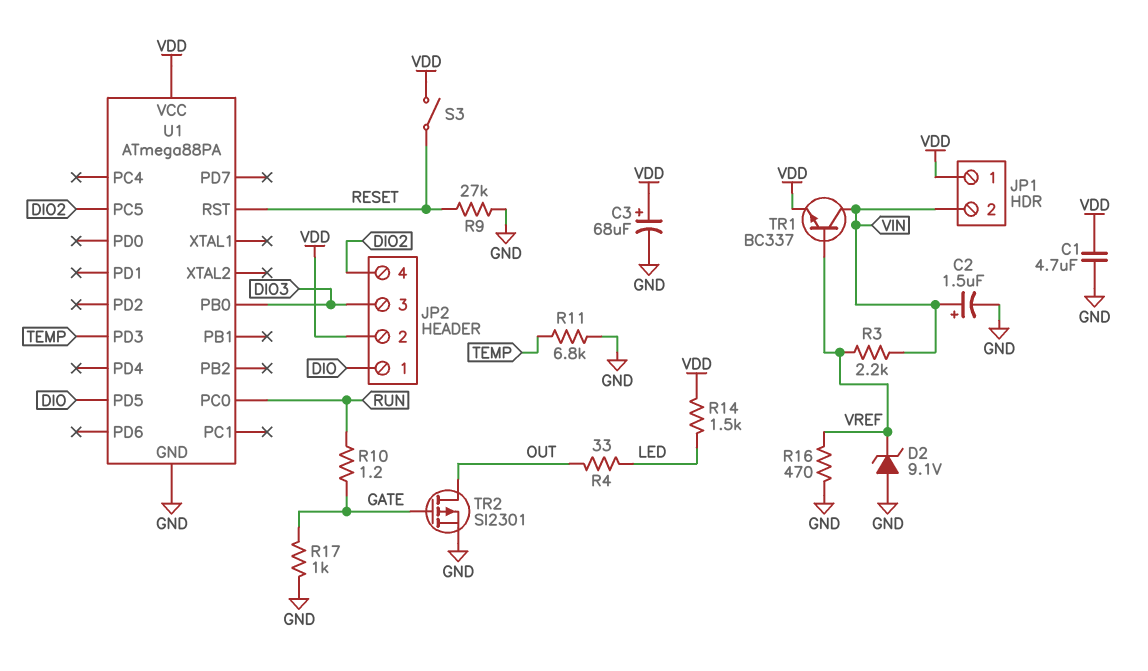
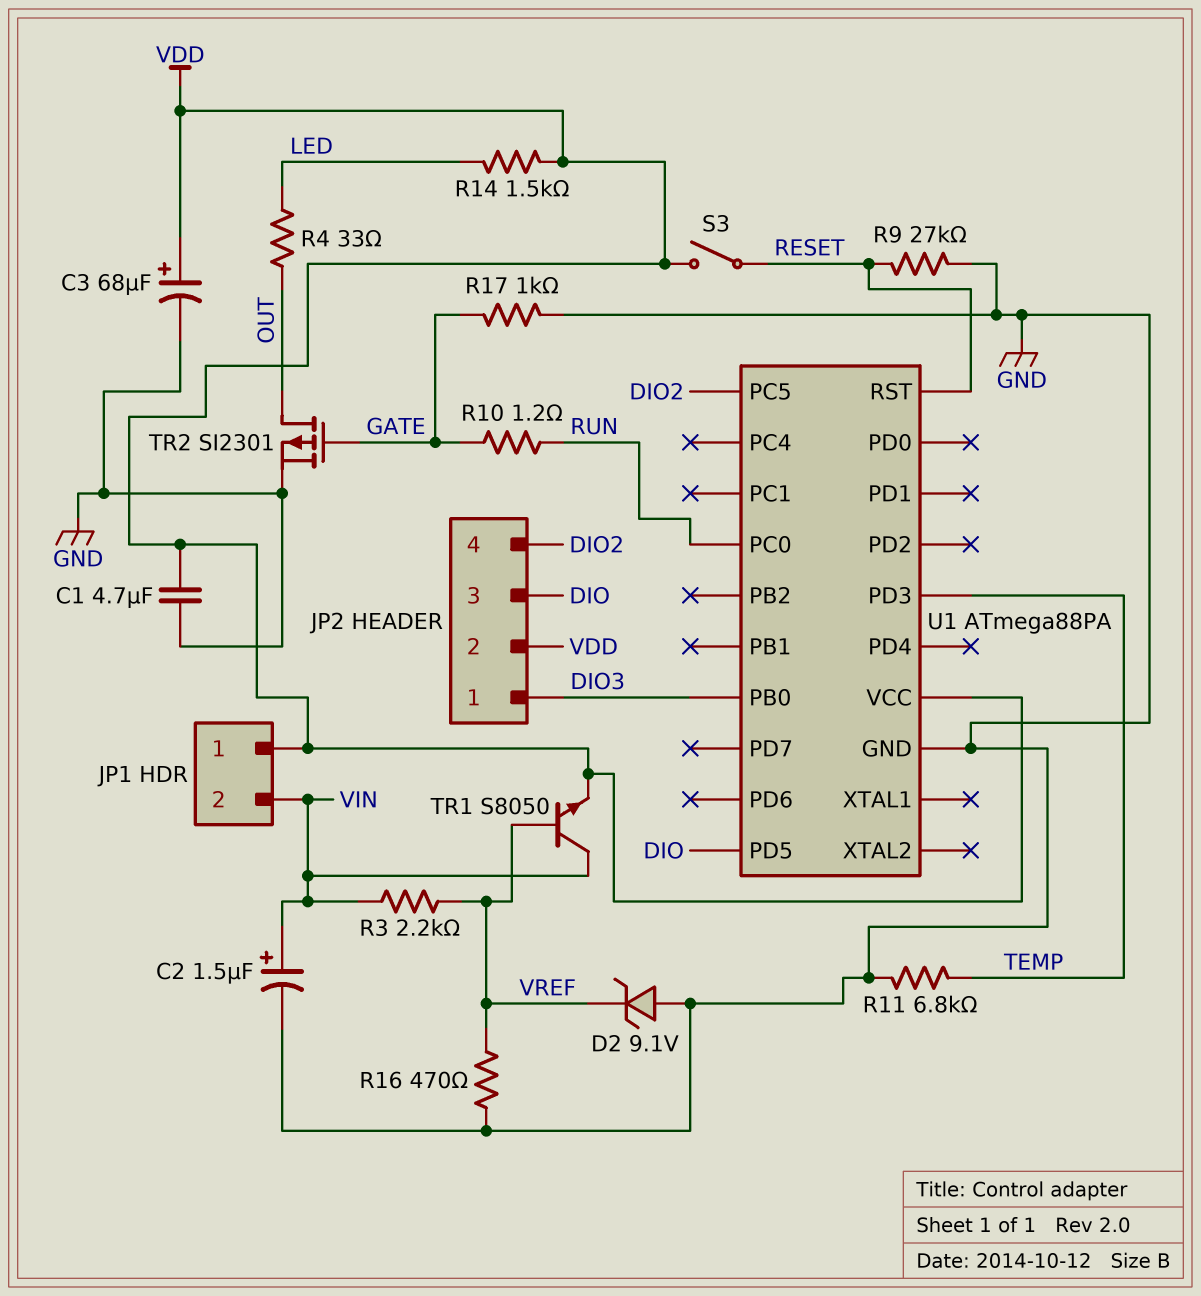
JP2 pin 1: DIO -> DIO3
JP2 pin 3: DIO3 -> DIO
TR1: NPN BC337 (B VREF, C VIN, E VDD) -> NPN S8050 (B VREF, C VIN, E VDD)

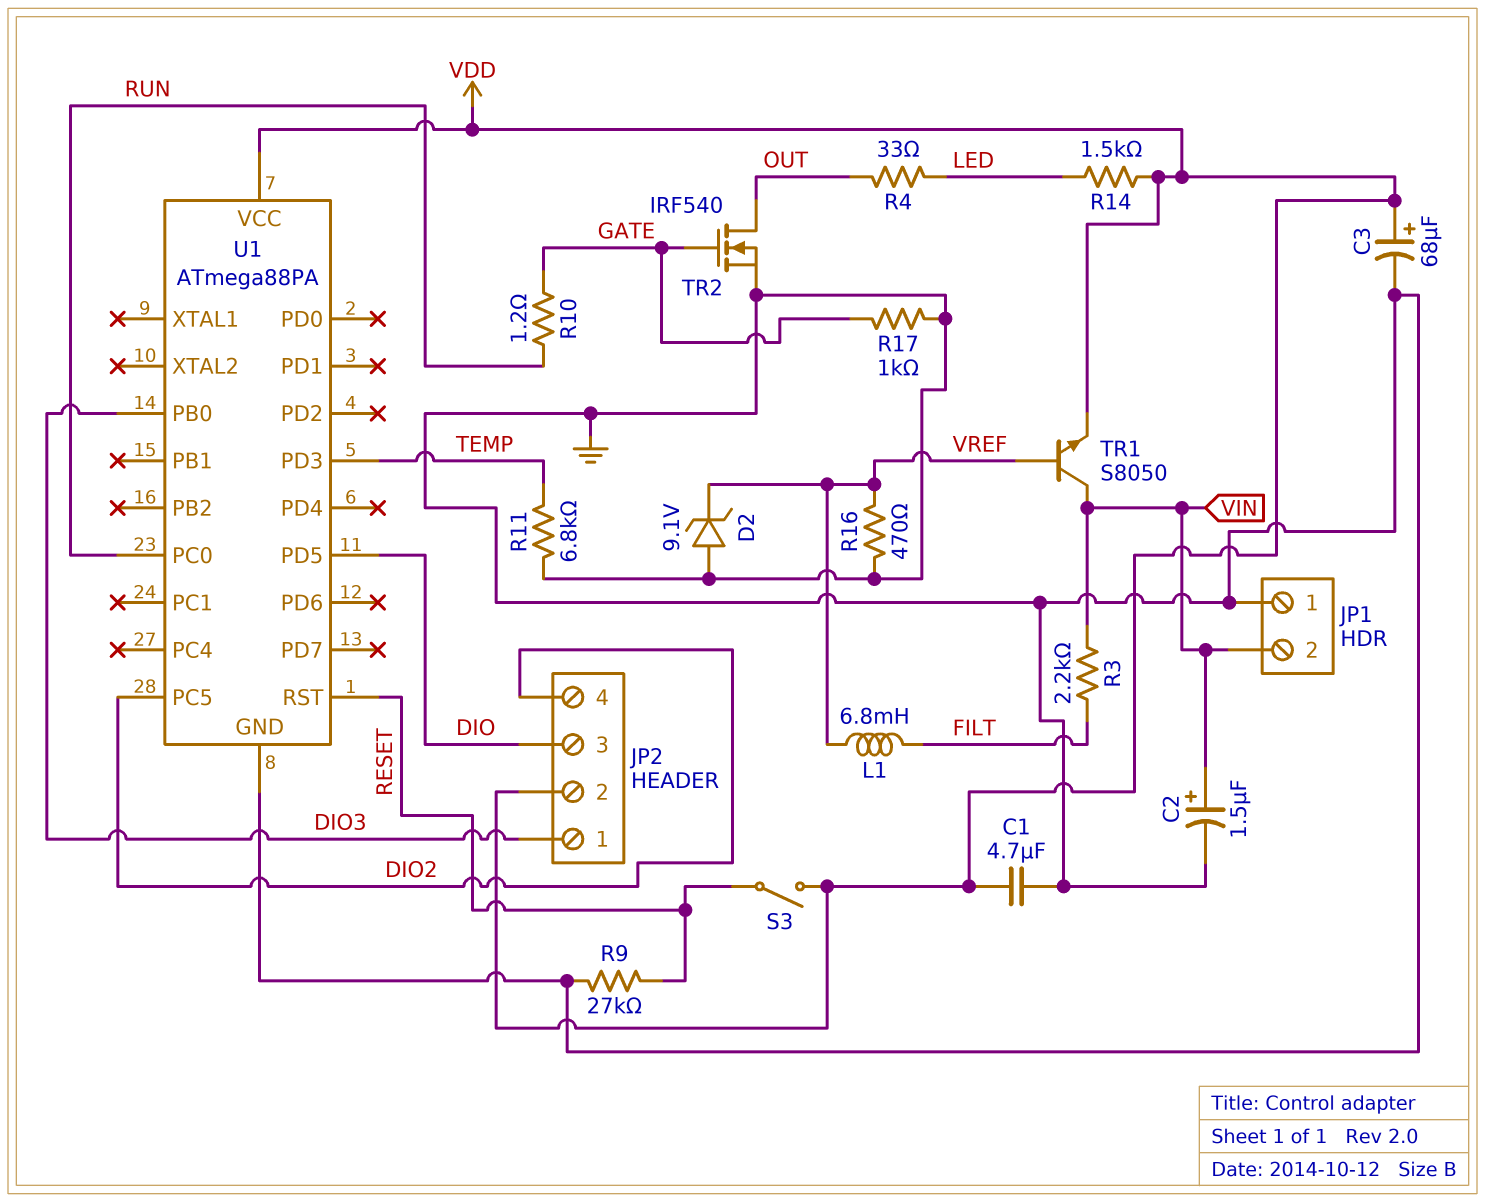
JP1 pin 1: VDD -> GND
L1: none -> 6.8mH (FILT, VREF)
R3: 2.2k (VIN, VREF) -> 2.2k (FILT, VIN)
TR2: PMOS SI2301 (G GATE, D OUT, S GND) -> NMOS IRF540 (G GATE, D OUT, S GND)

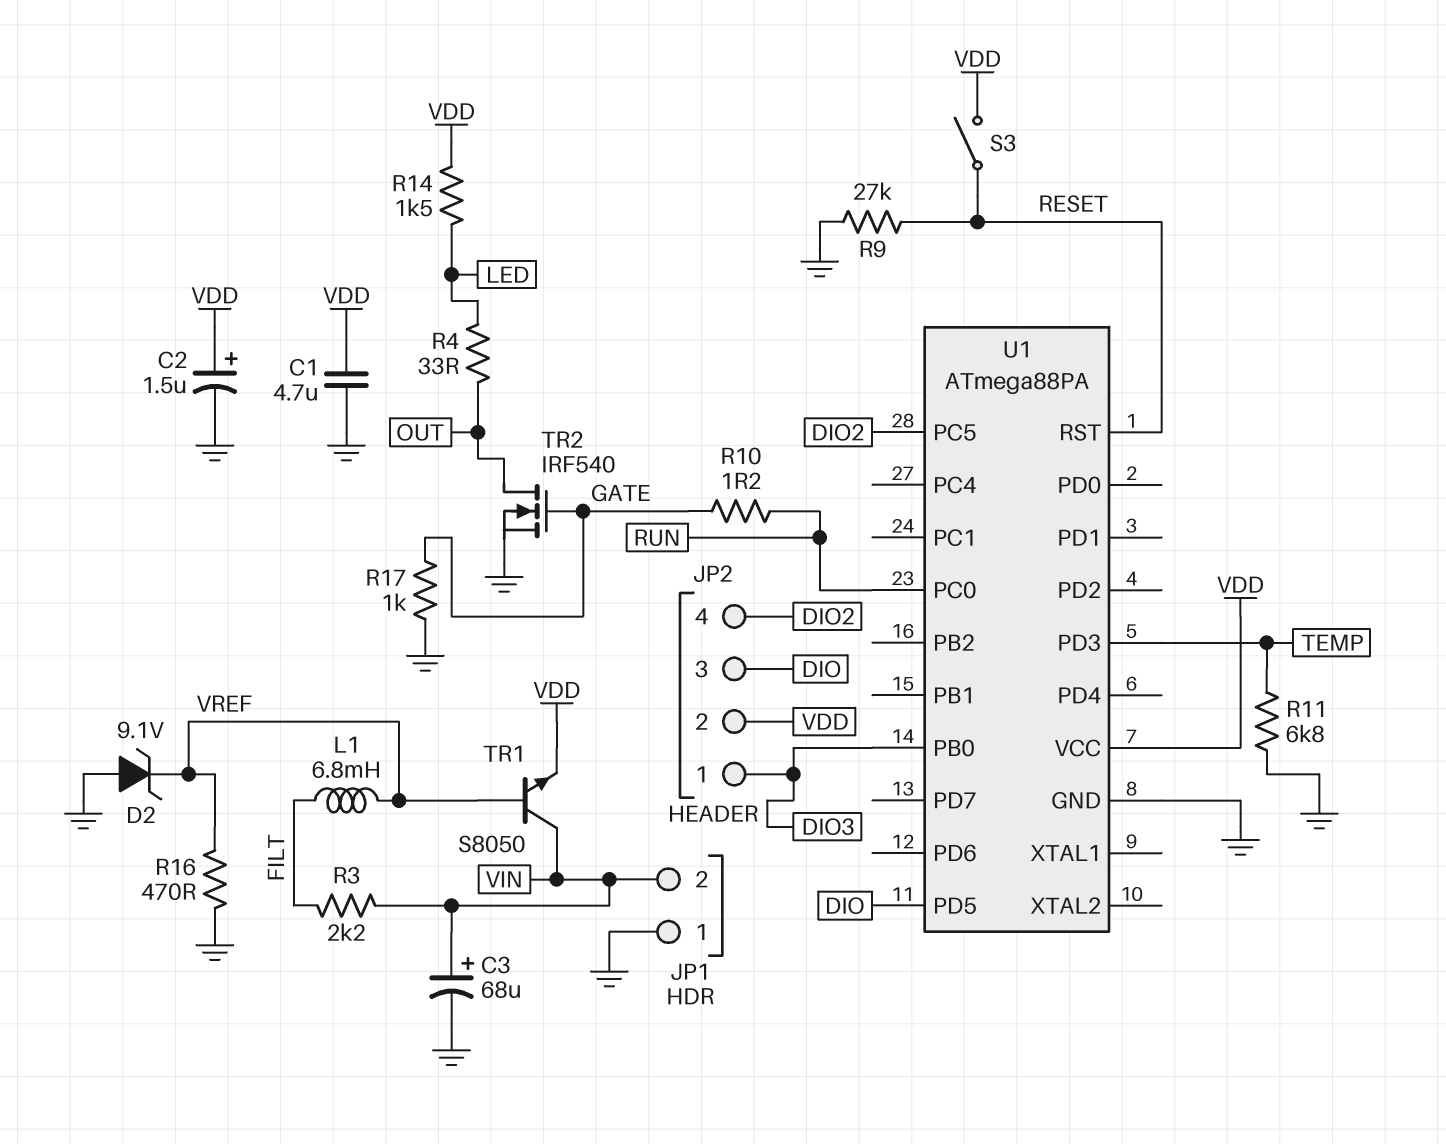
C2: 1.5uF (plus VIN, minus GND) -> 1.5uF (plus VDD, minus GND)
C3: 68uF (plus VDD, minus GND) -> 68uF (plus VIN, minus GND)

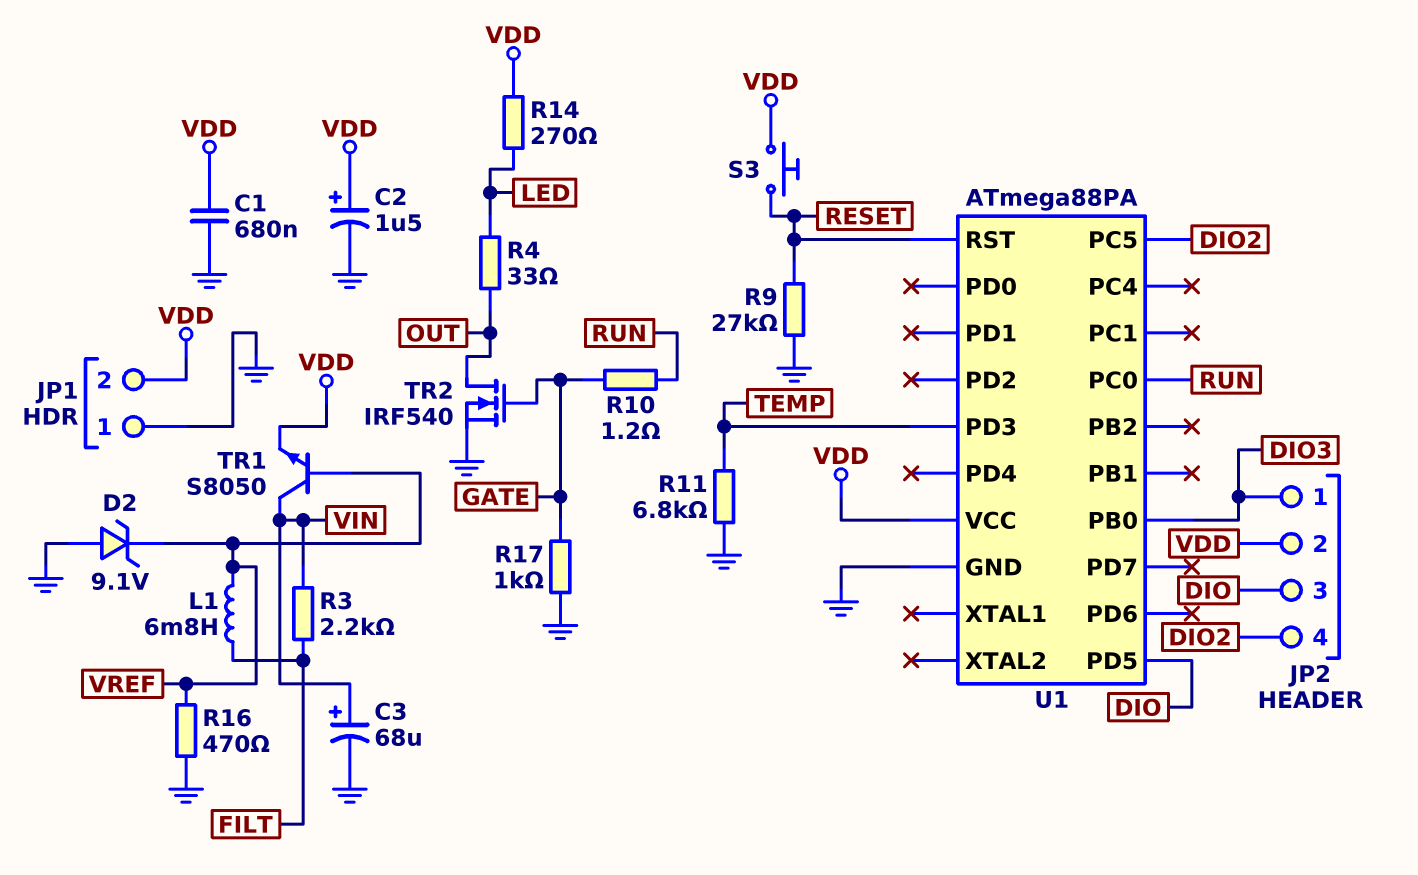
C1: 4.7uF (GND, VDD) -> 680nF (GND, VDD)
JP1 pin 2: VIN -> VDD
R14: 1.5k (LED, VDD) -> 270 (LED, VDD)
S3: switch (RESET, VDD) -> button (RESET, VDD)

